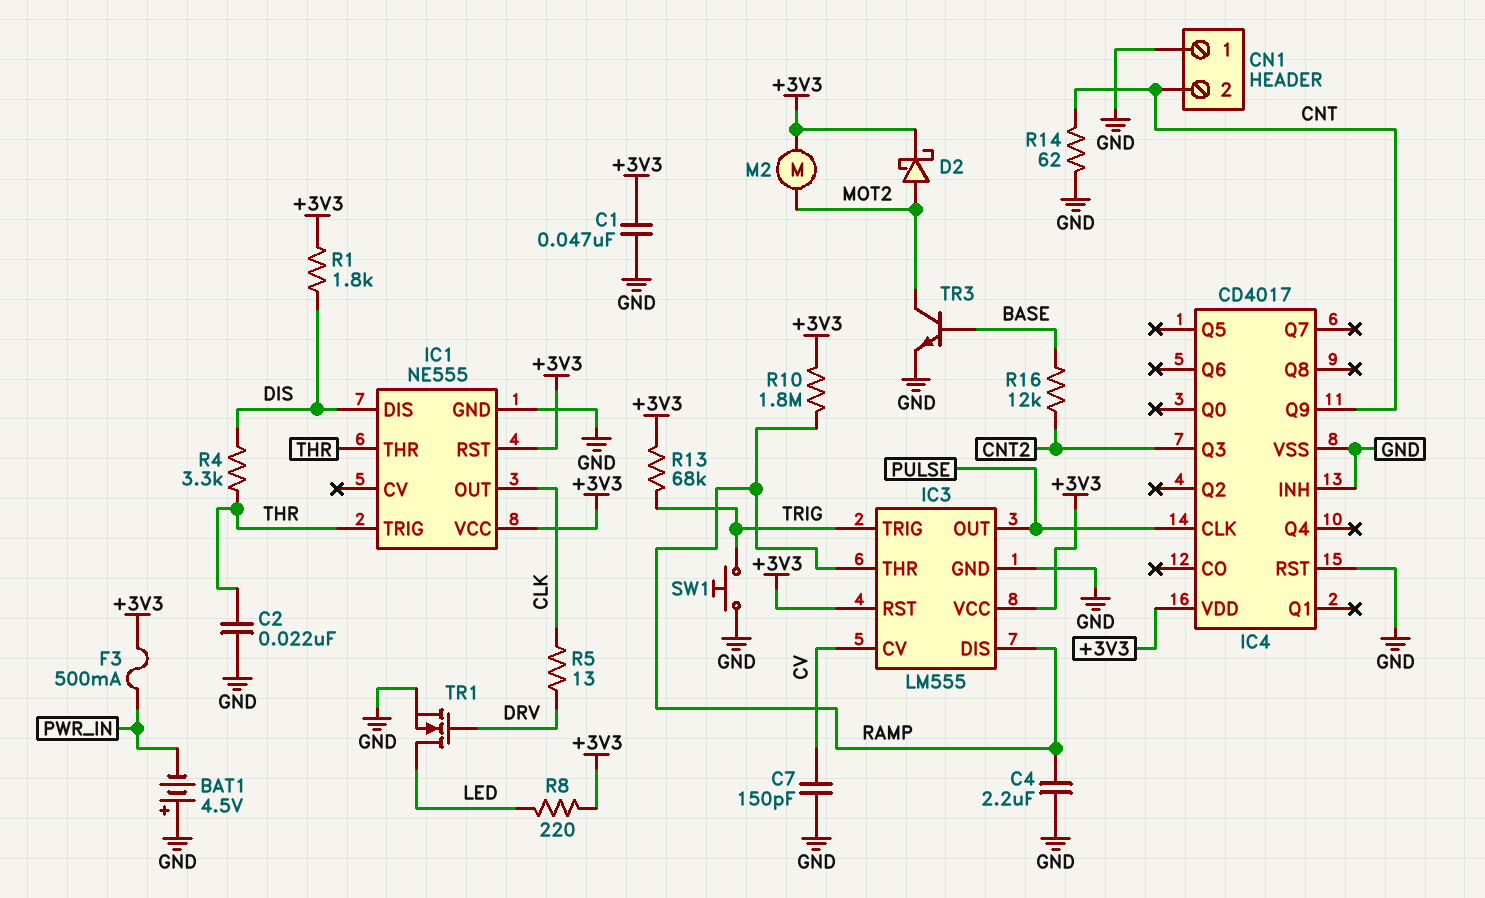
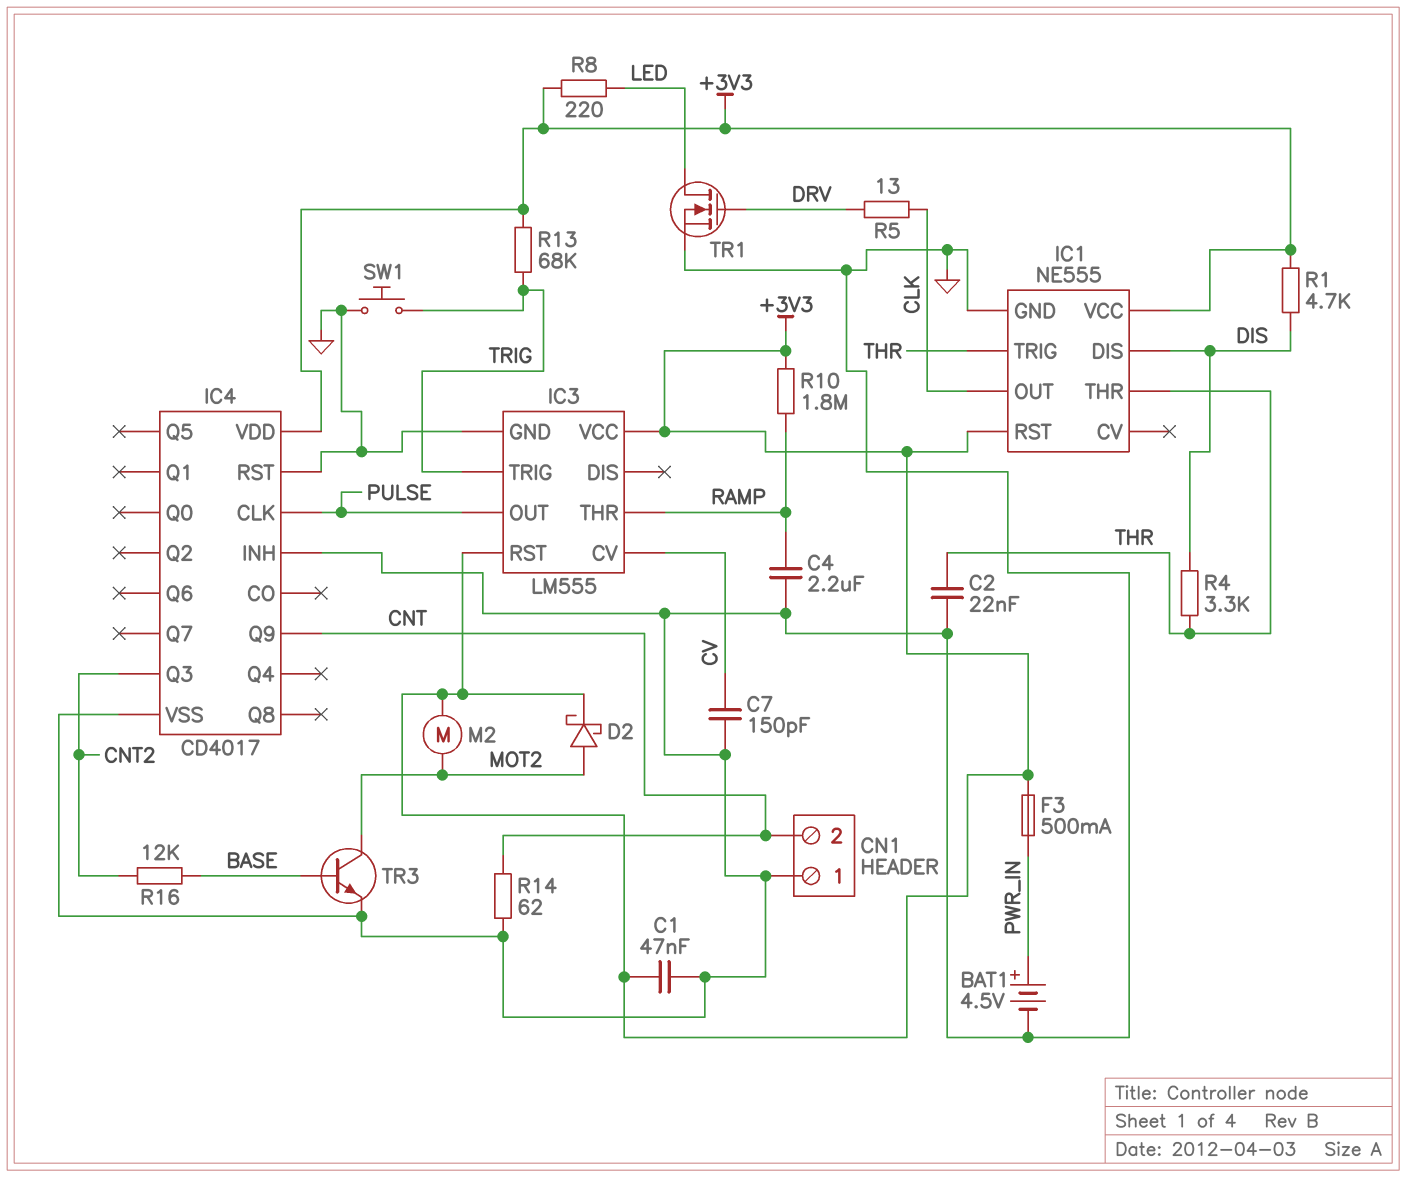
BAT1: 4.5V (plus GND, minus PWR_IN) -> 4.5V (plus PWR_IN, minus GND)
IC3 pin DIS: RAMP -> none
R1: 1.8k (+3V3, DIS) -> 4.7k (+3V3, DIS)

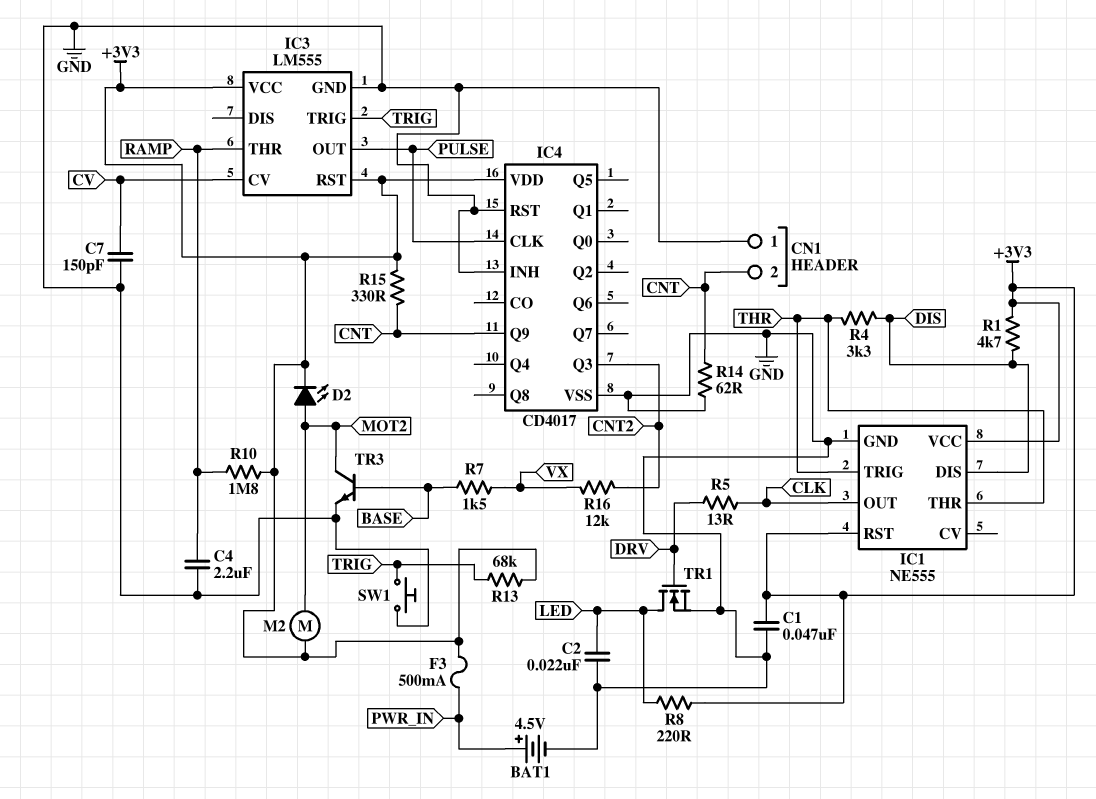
C2: 22nF (GND, THR) -> 22nF (GND, LED)
D2: schottky (A MOT2, K +3V3) -> LED (A MOT2, K +3V3)
R7: none -> 1.5k (BASE, VX)
R15: none -> 330 (+3V3, CNT)
R16: 12k (BASE, CNT2) -> 12k (CNT2, VX)

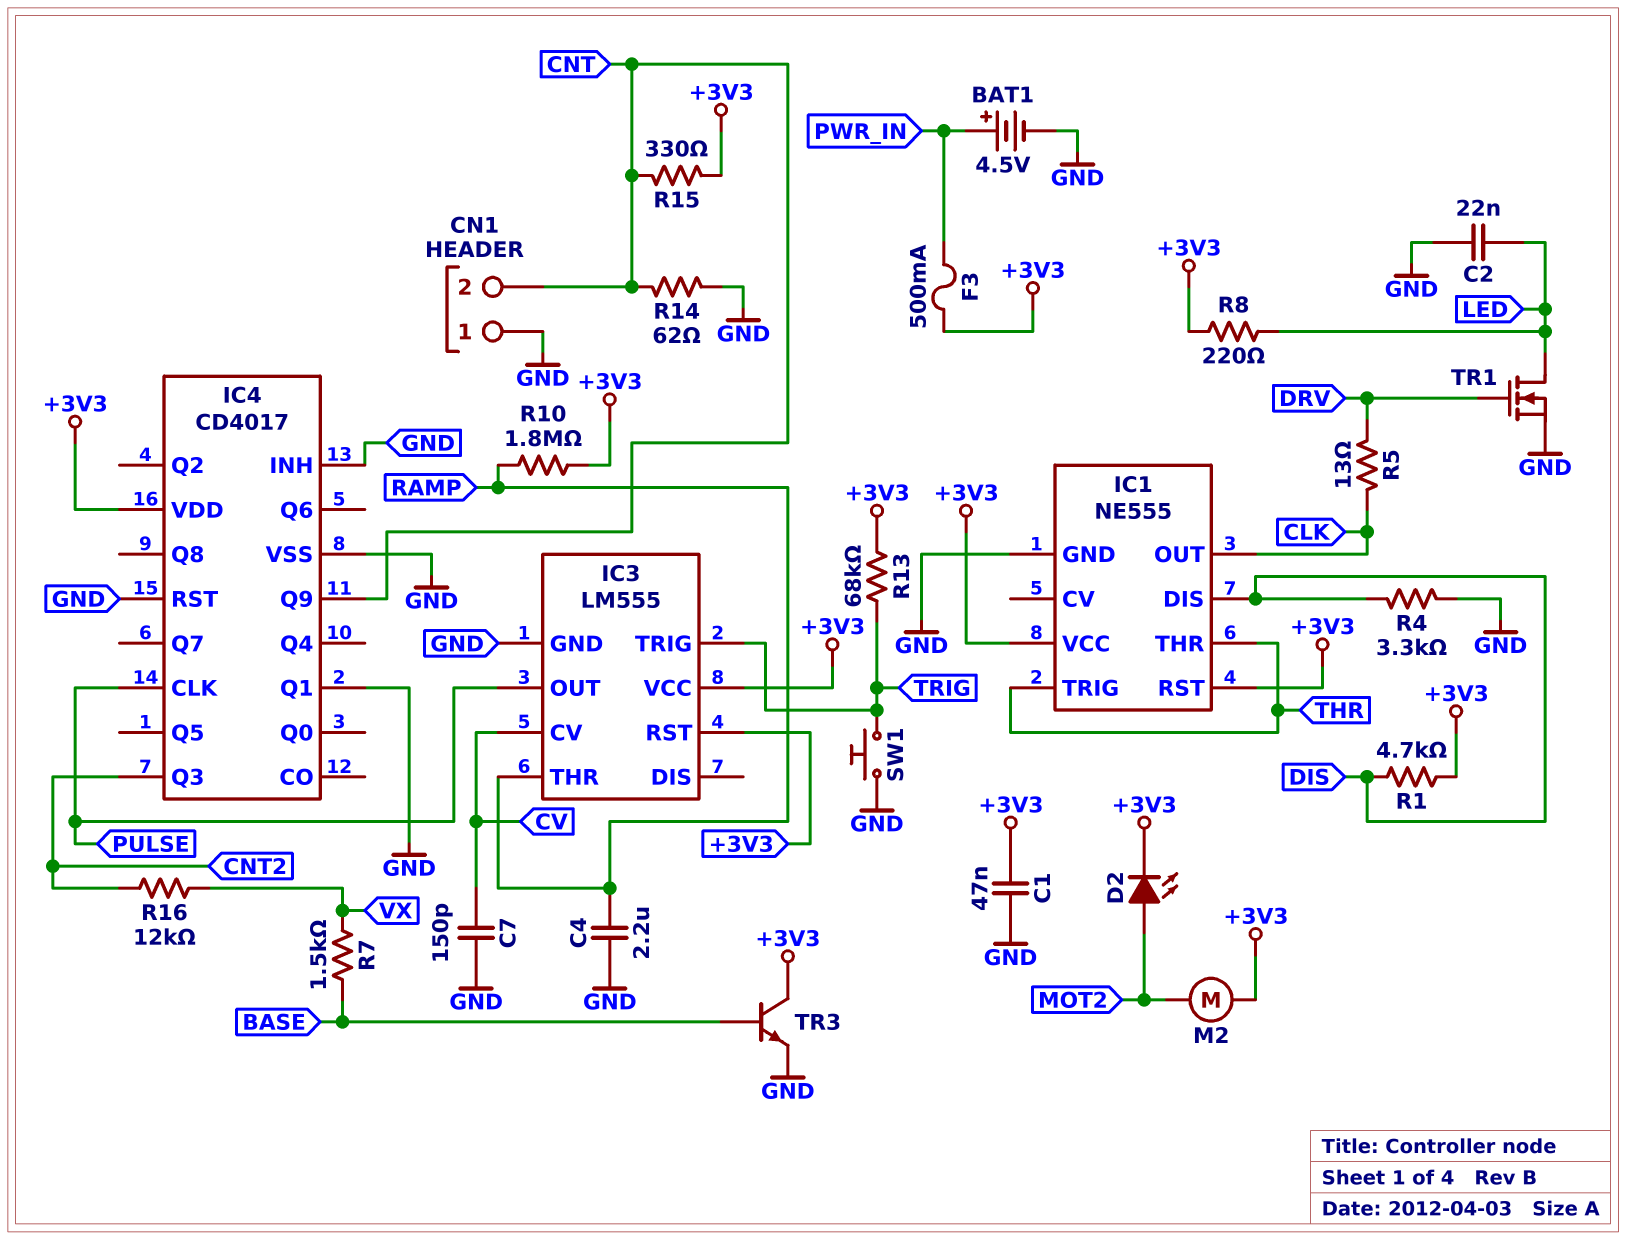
IC4 pin Q1: none -> GND
R4: 3.3k (DIS, THR) -> 3.3k (DIS, GND)
TR3: NPN (B BASE, C MOT2, E GND) -> NPN (B BASE, C +3V3, E GND)

